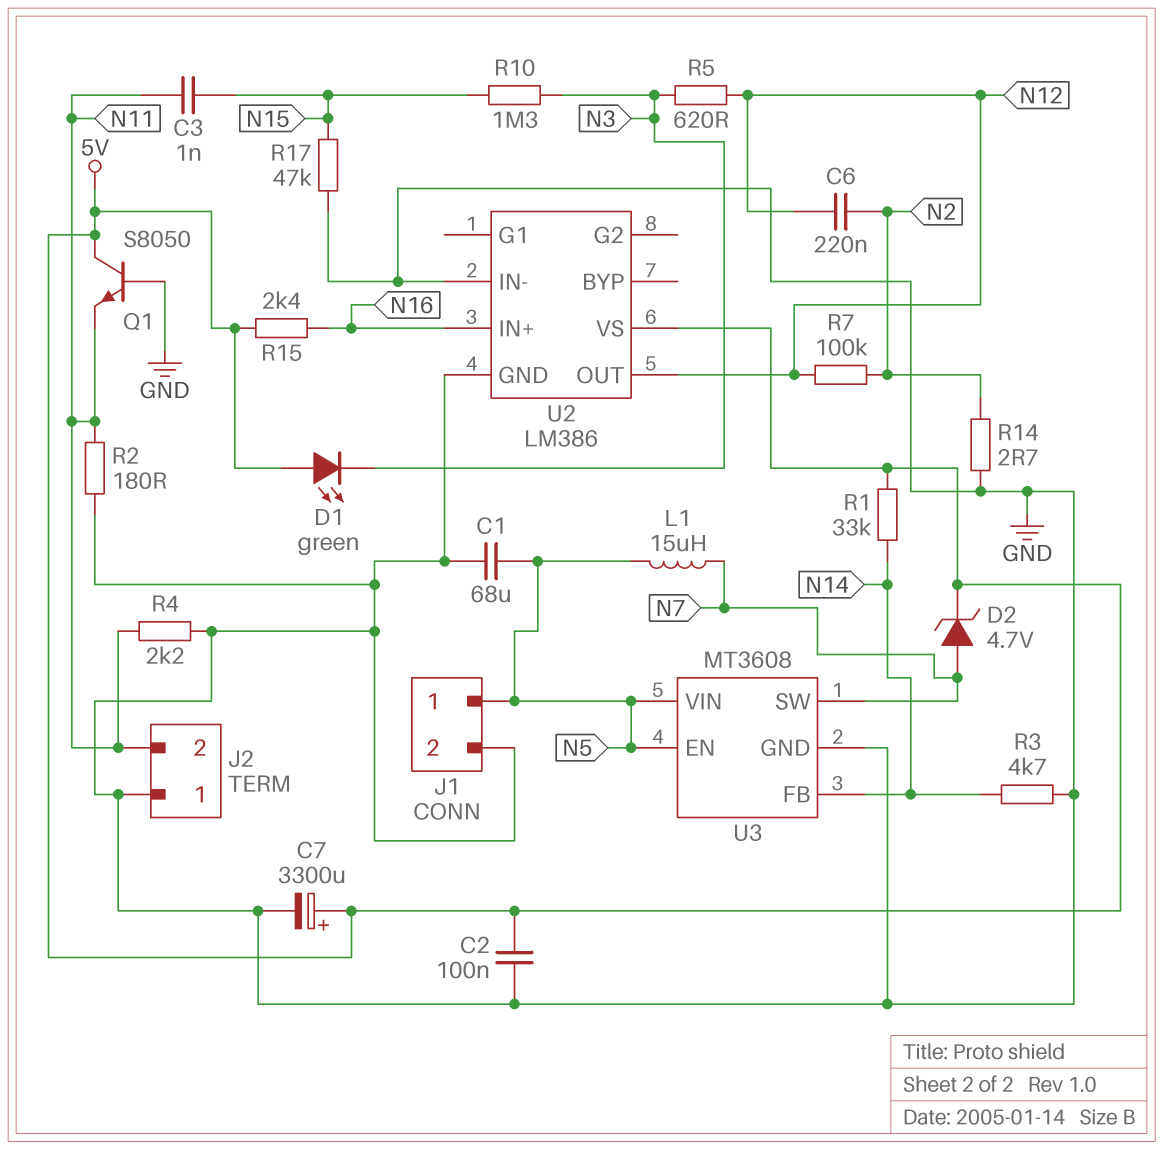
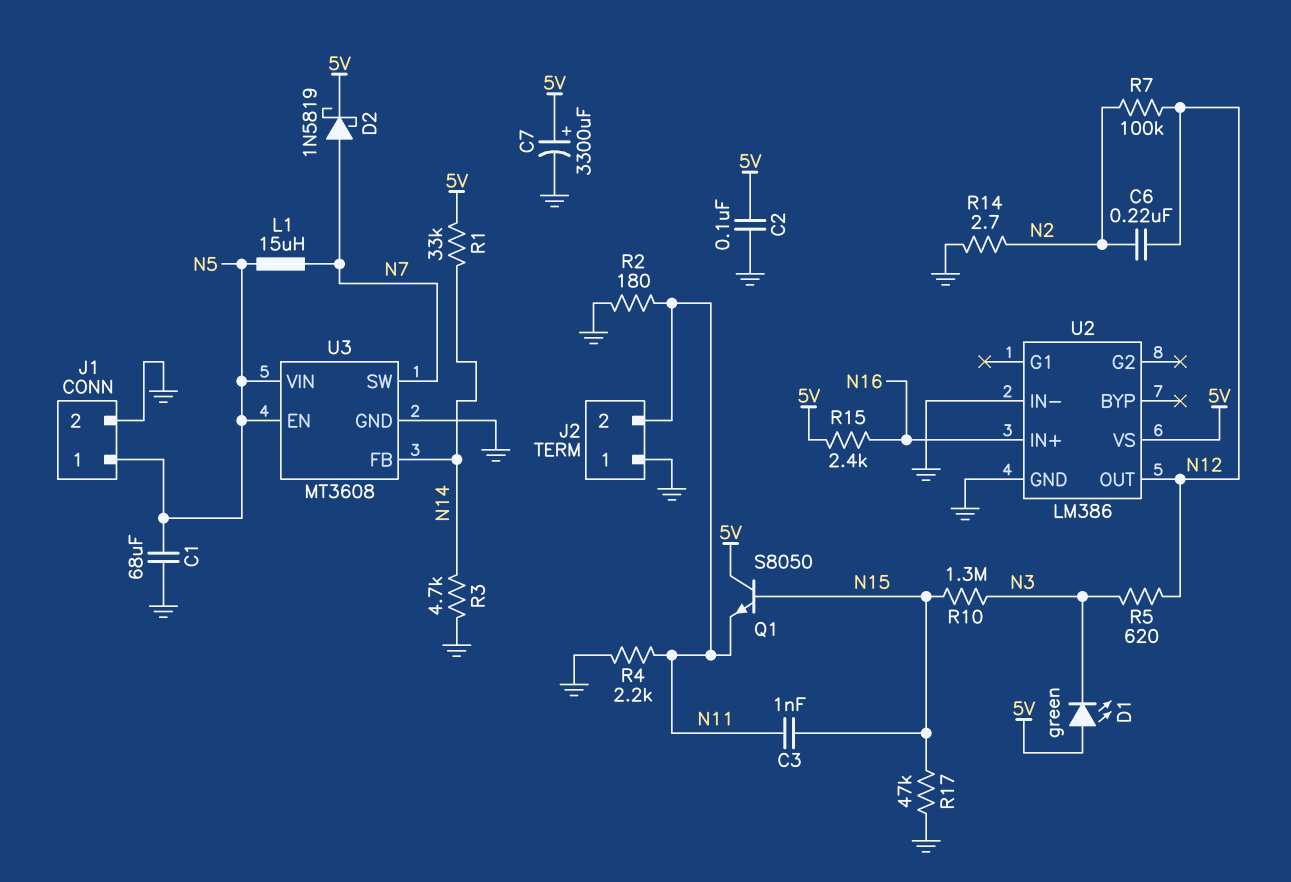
D2: zener 4.7V (A N7, K 5V) -> schottky 1N5819 (A N7, K 5V)
Q1: NPN S8050 (B GND, C 5V, E N11) -> NPN S8050 (B N15, C 5V, E N11)

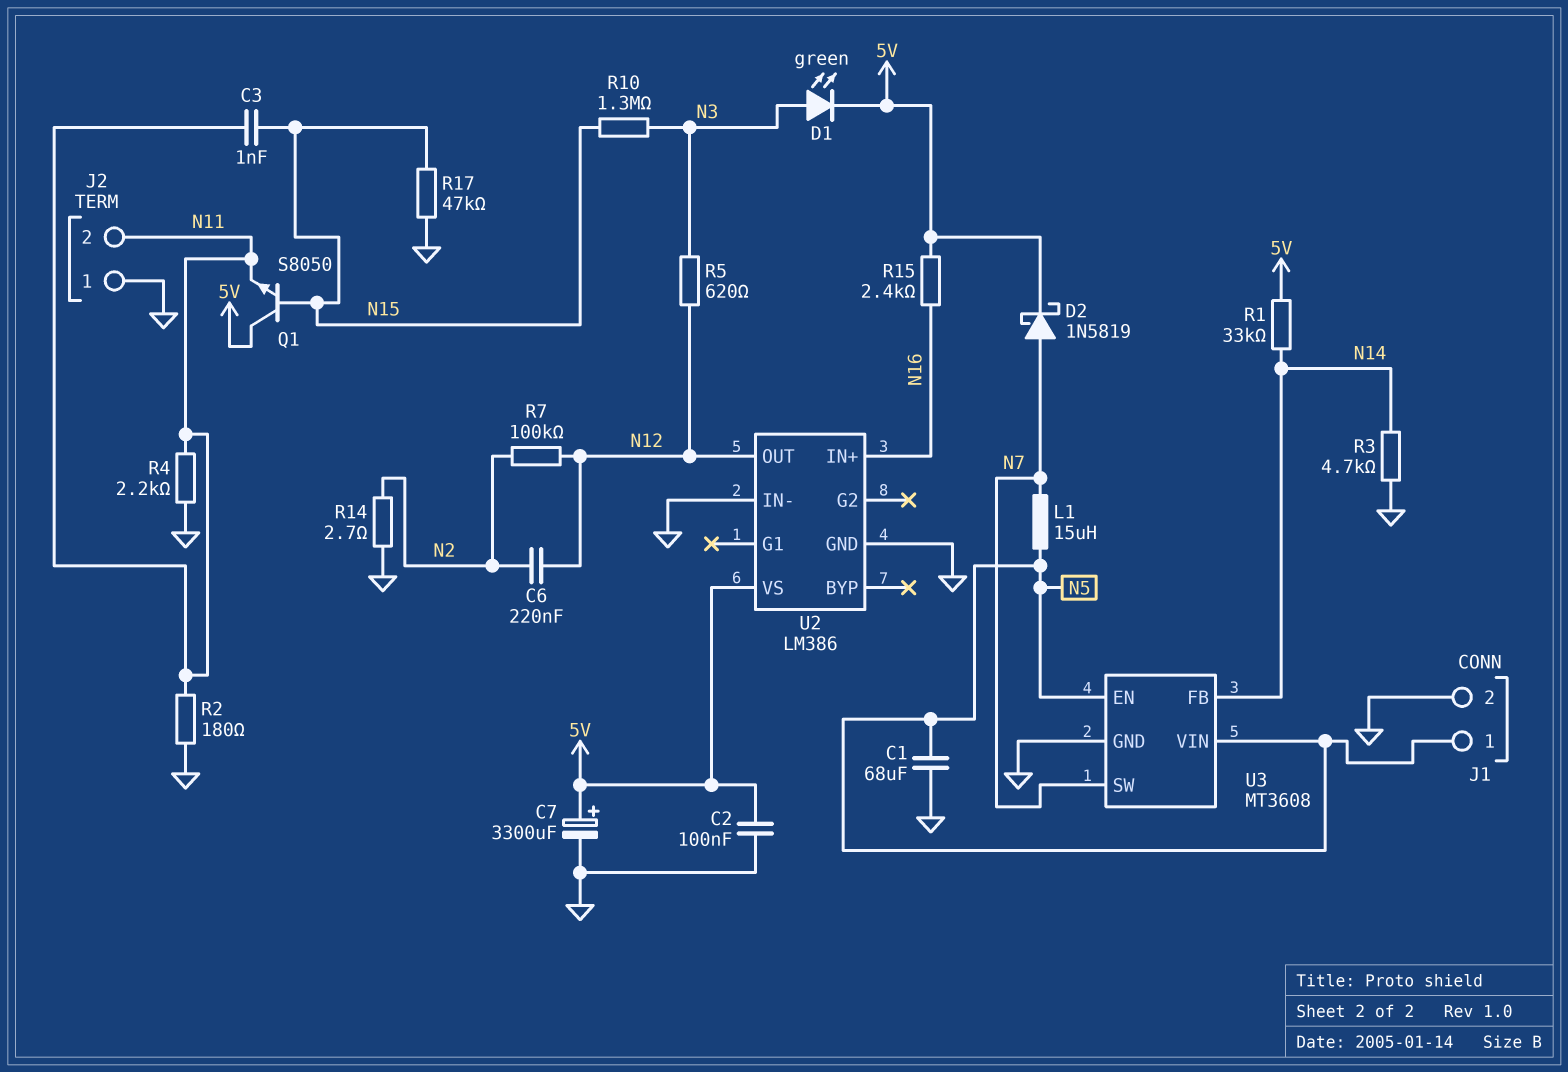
D1: LED green (A 5V, K N3) -> LED green (A N3, K 5V)

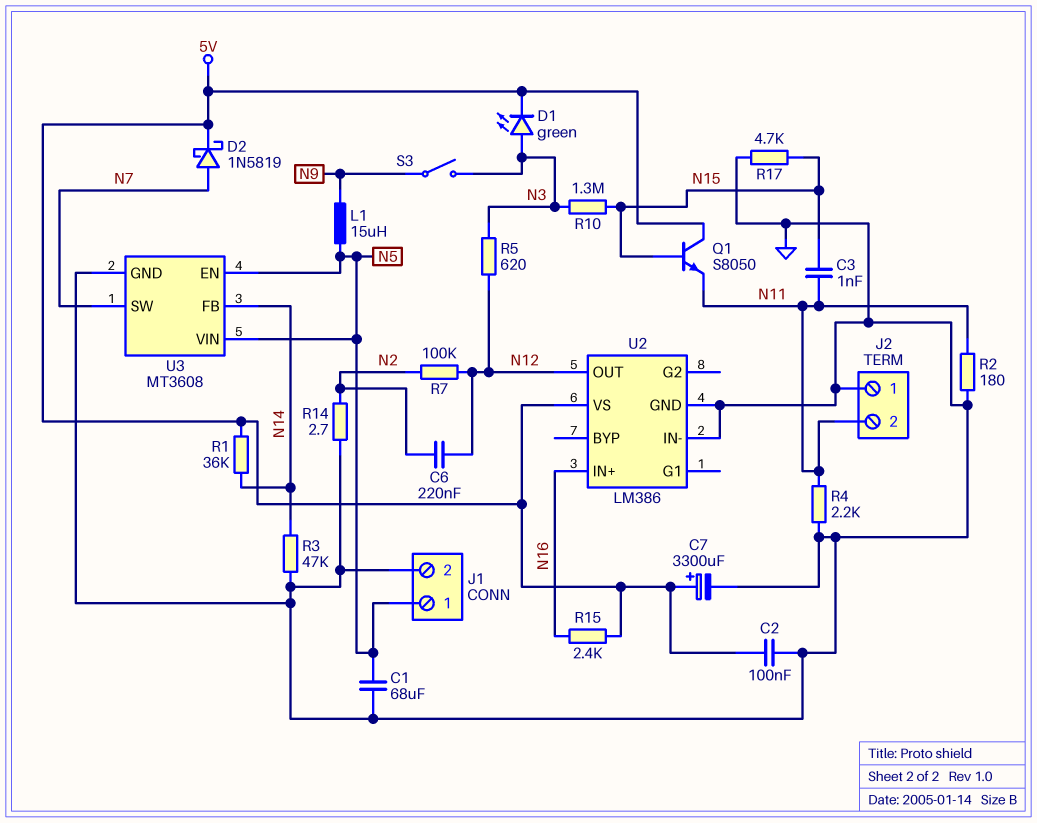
L1: 15uH (N5, N7) -> 15uH (N5, N9)
R1: 33k (5V, N14) -> 36k (5V, N14)
R3: 4.7k (GND, N14) -> 47k (GND, N14)
R17: 47k (GND, N15) -> 4.7k (GND, N15)
S3: none -> switch (N3, N9)

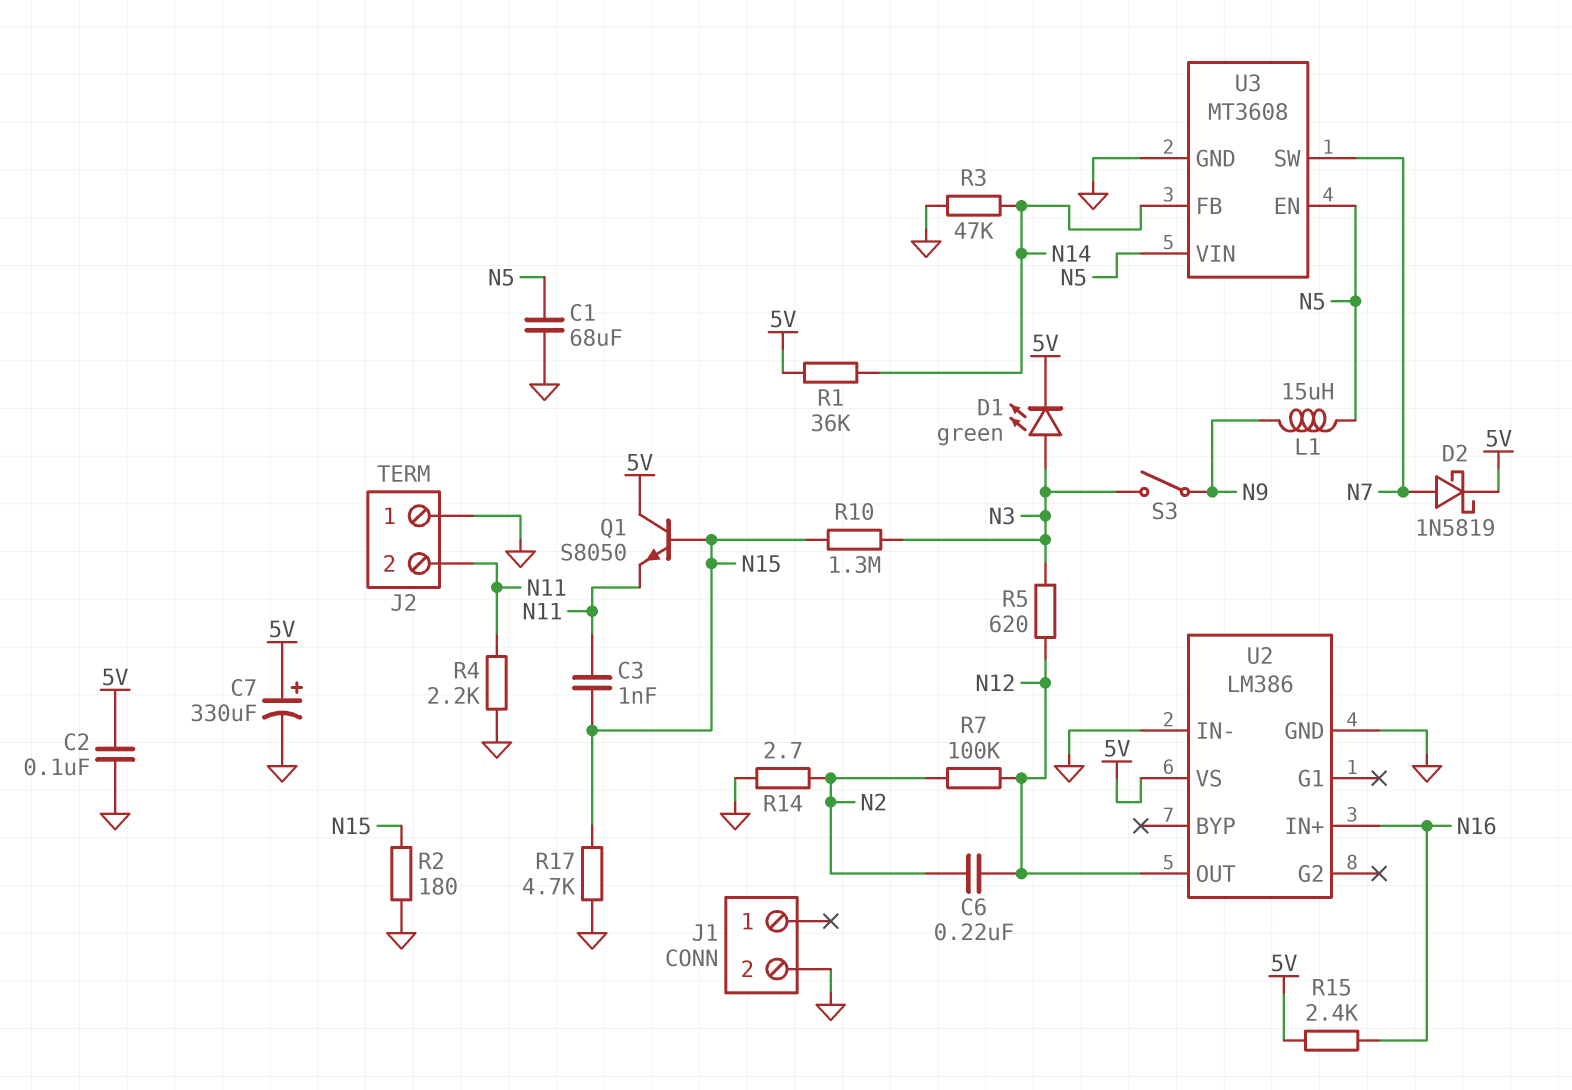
C7: 3300uF (plus 5V, minus GND) -> 330uF (plus 5V, minus GND)
J1 pin 1: N5 -> none
R2: 180 (GND, N11) -> 180 (GND, N15)

